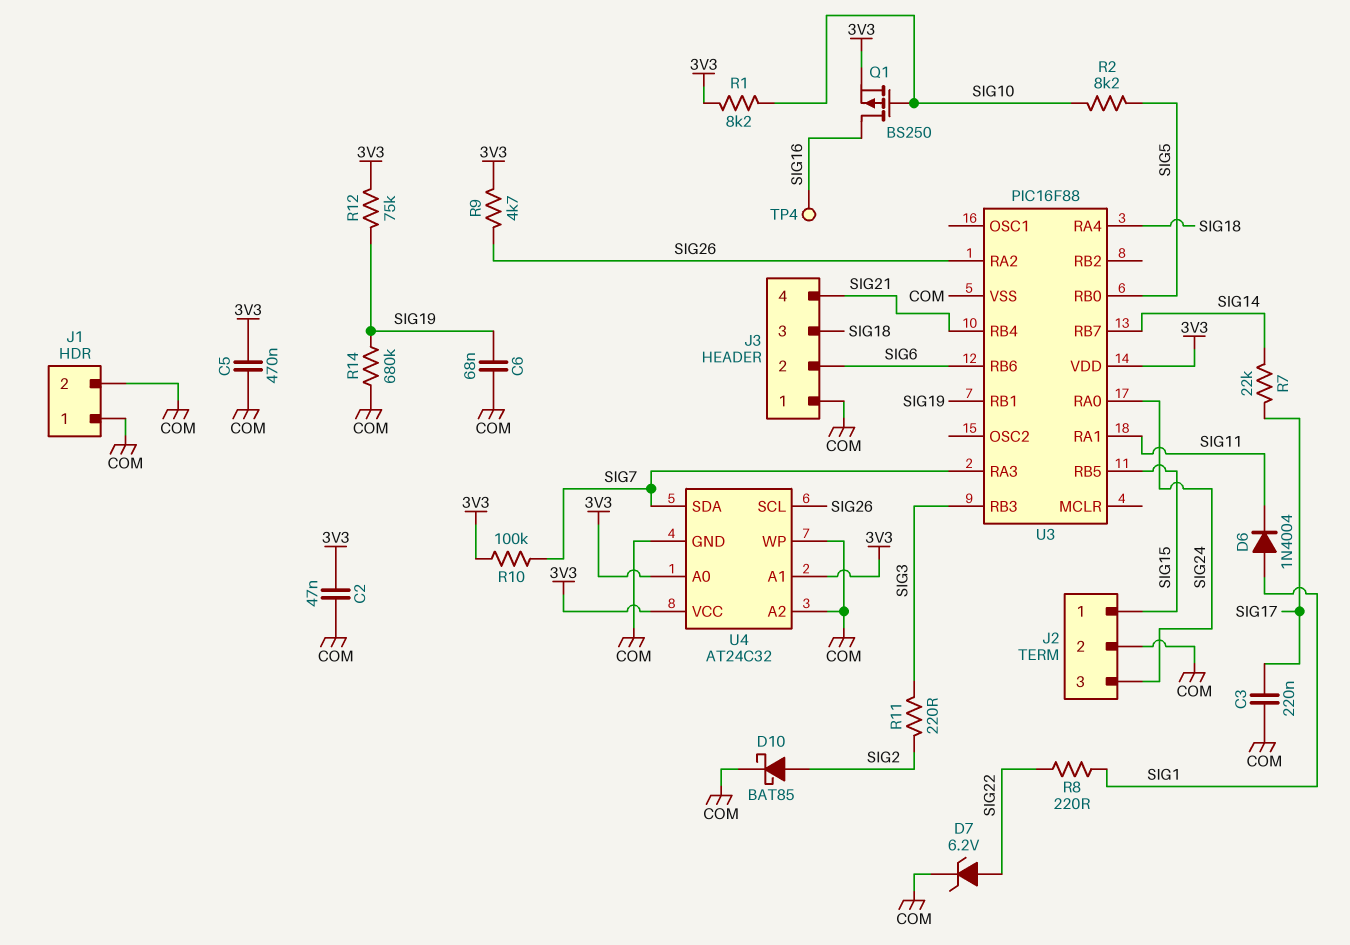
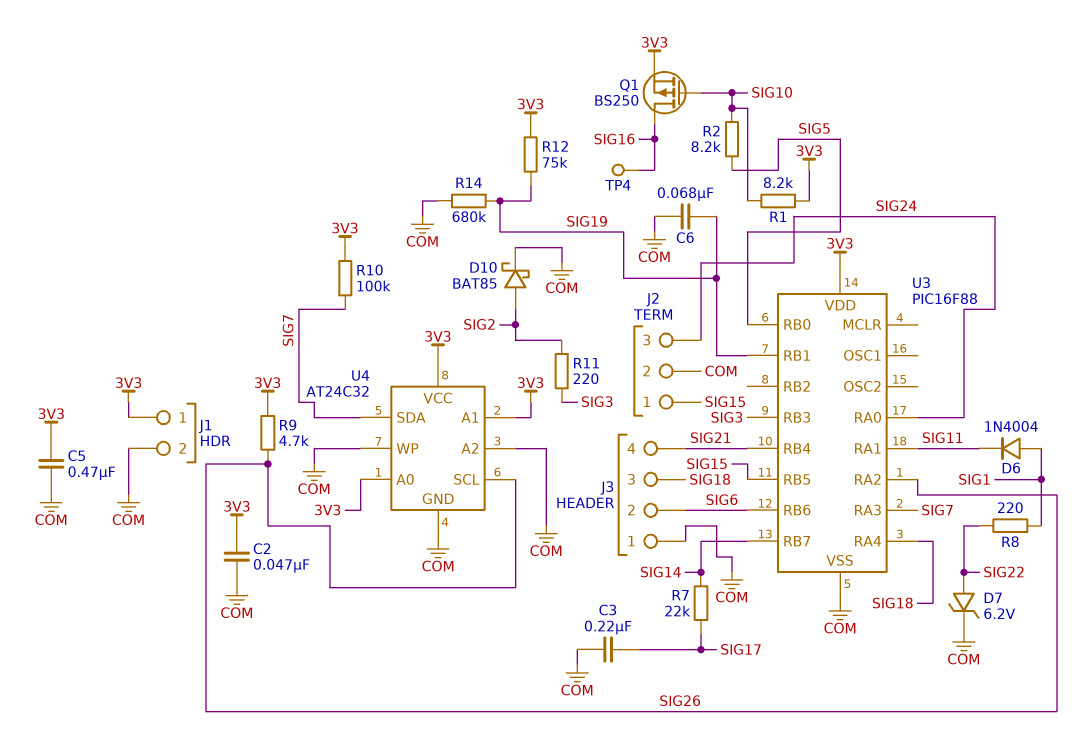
J1 pin 1: COM -> 3V3

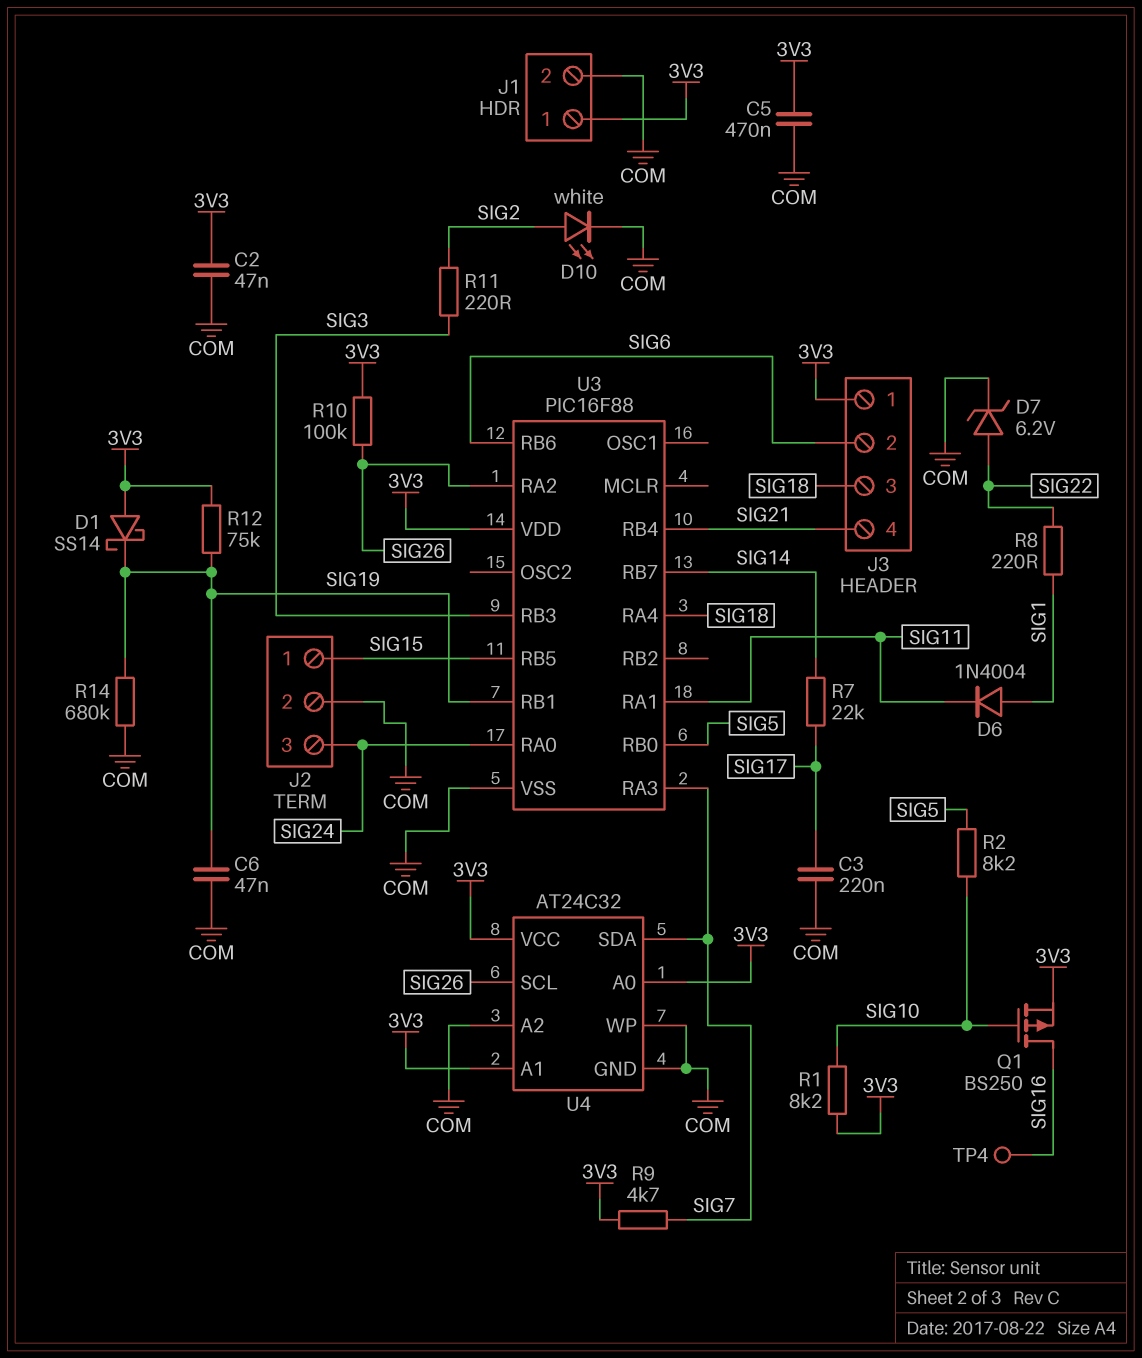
C6: 68nF (COM, SIG19) -> 47nF (COM, SIG19)
D1: none -> schottky SS14 (A 3V3, K SIG19)
D10: schottky BAT85 (A SIG2, K COM) -> LED white (A SIG2, K COM)
J3 pin 1: COM -> 3V3
R9: 4.7k (3V3, SIG26) -> 4.7k (3V3, SIG7)
R10: 100k (3V3, SIG7) -> 100k (3V3, SIG26)

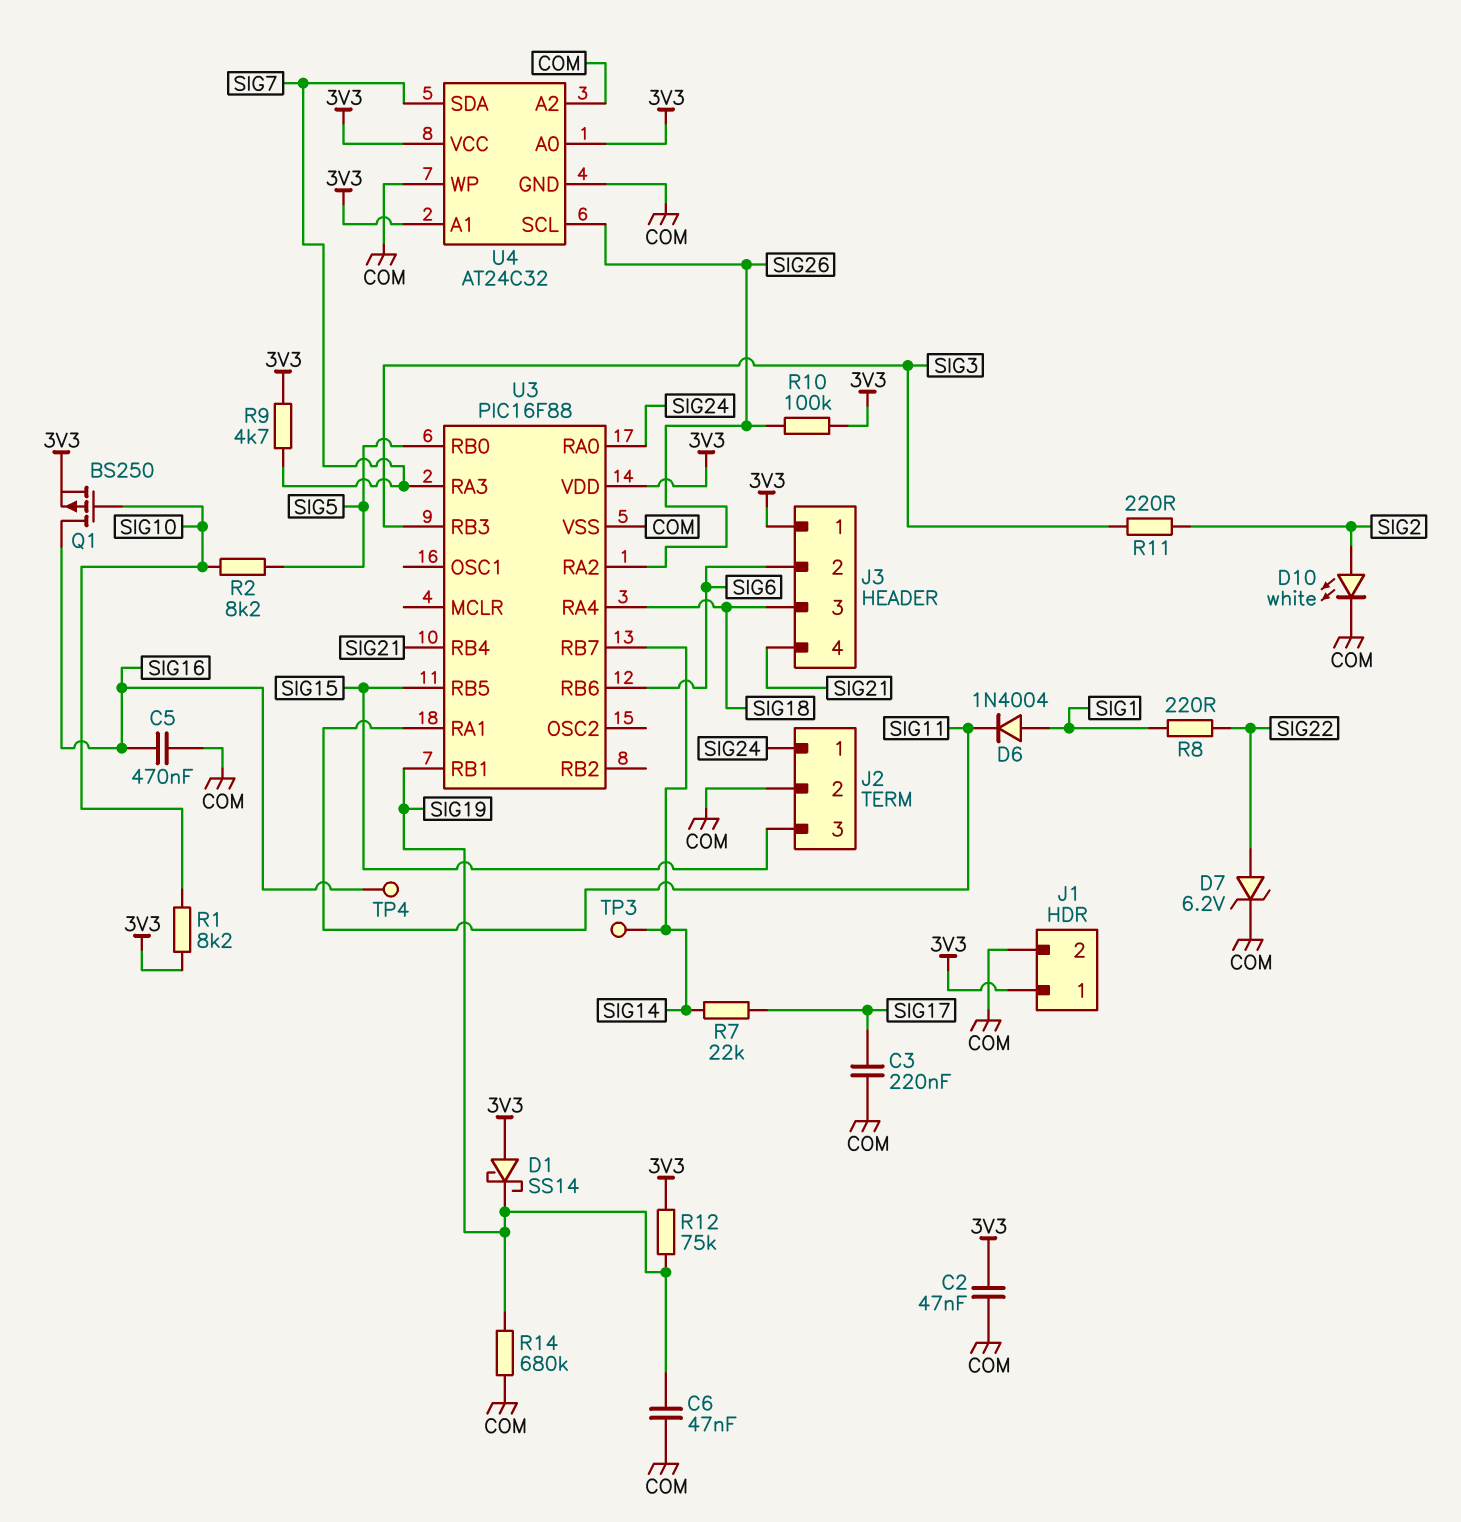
C5: 470nF (3V3, COM) -> 470nF (COM, SIG16)
J2 pin 1: SIG15 -> SIG24
J2 pin 3: SIG24 -> SIG15
TP3: none -> test point (SIG14)

